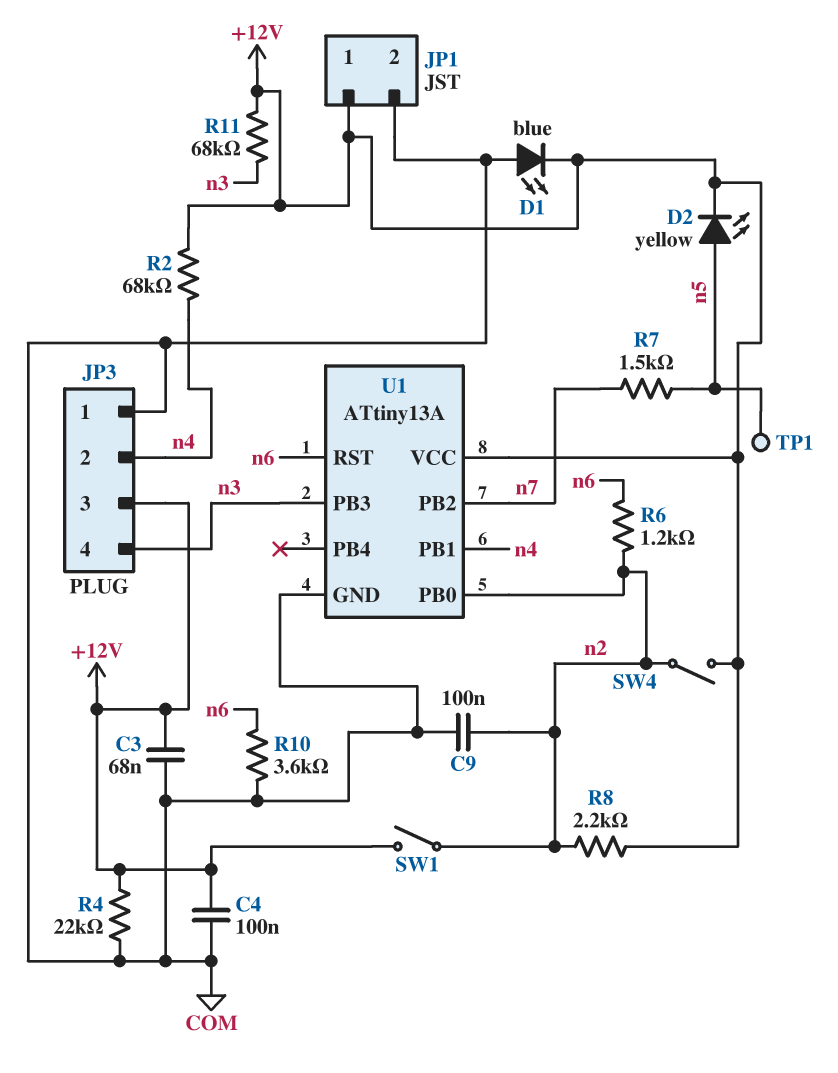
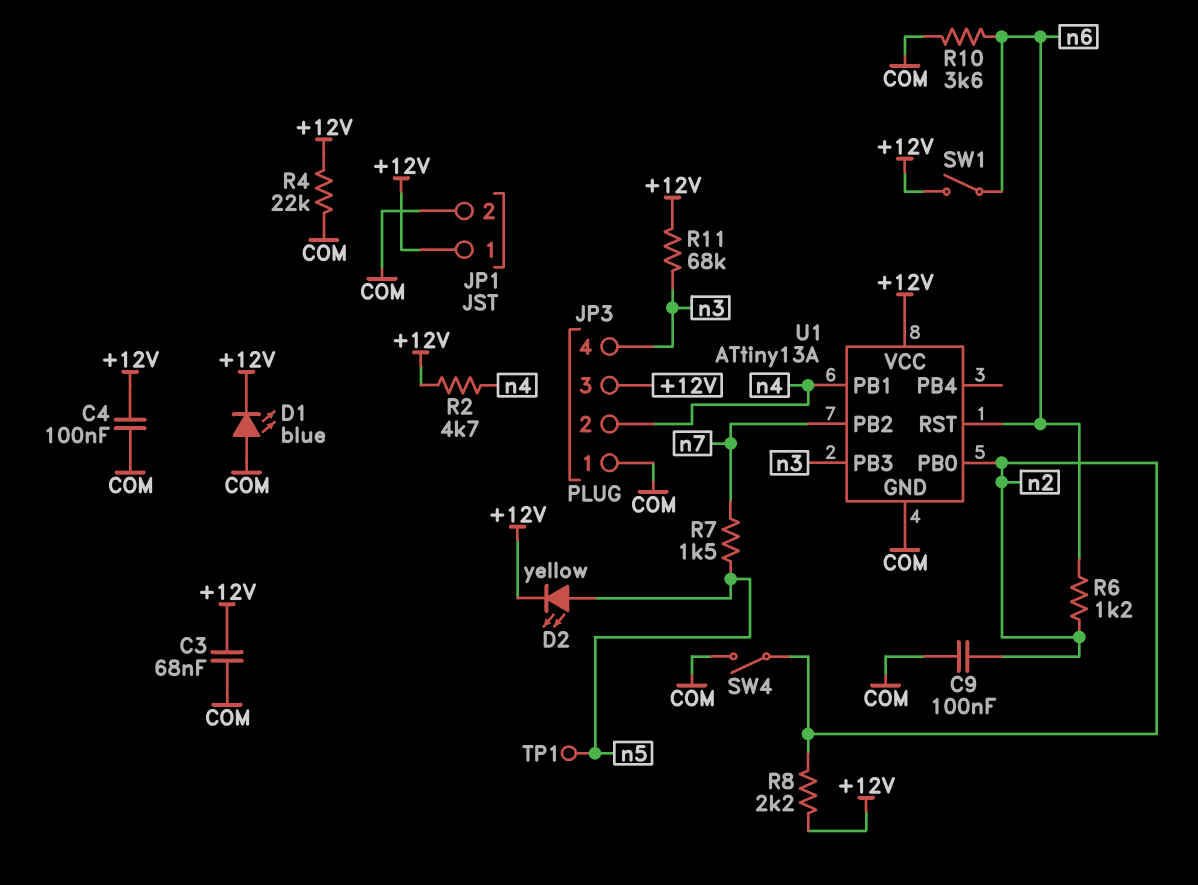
R2: 68k (+12V, n4) -> 4.7k (+12V, n4)
SW1: switch (+12V, n2) -> switch (+12V, n6)
SW4: switch (+12V, n2) -> switch (COM, n2)

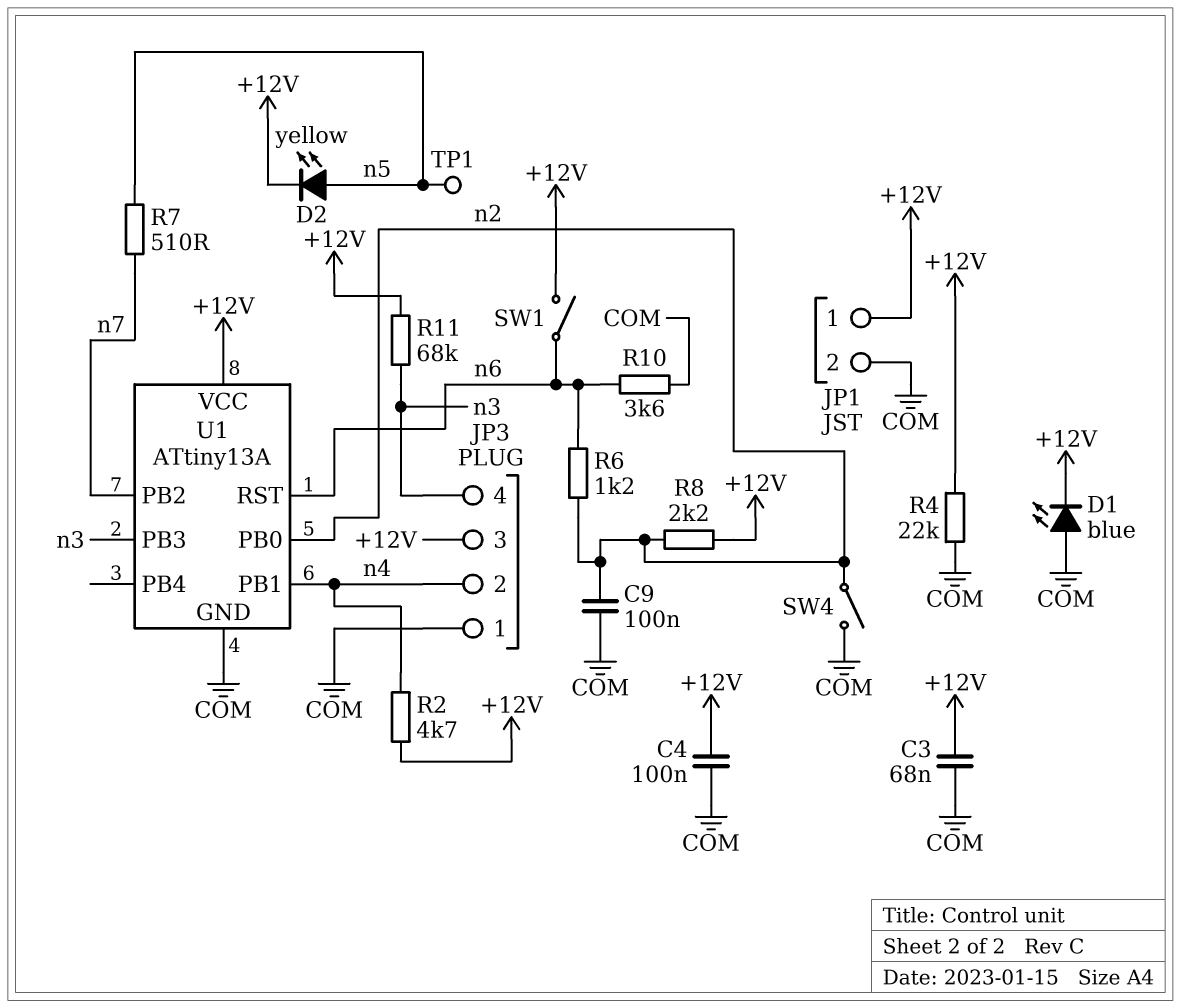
R7: 1.5k (n5, n7) -> 510 (n5, n7)

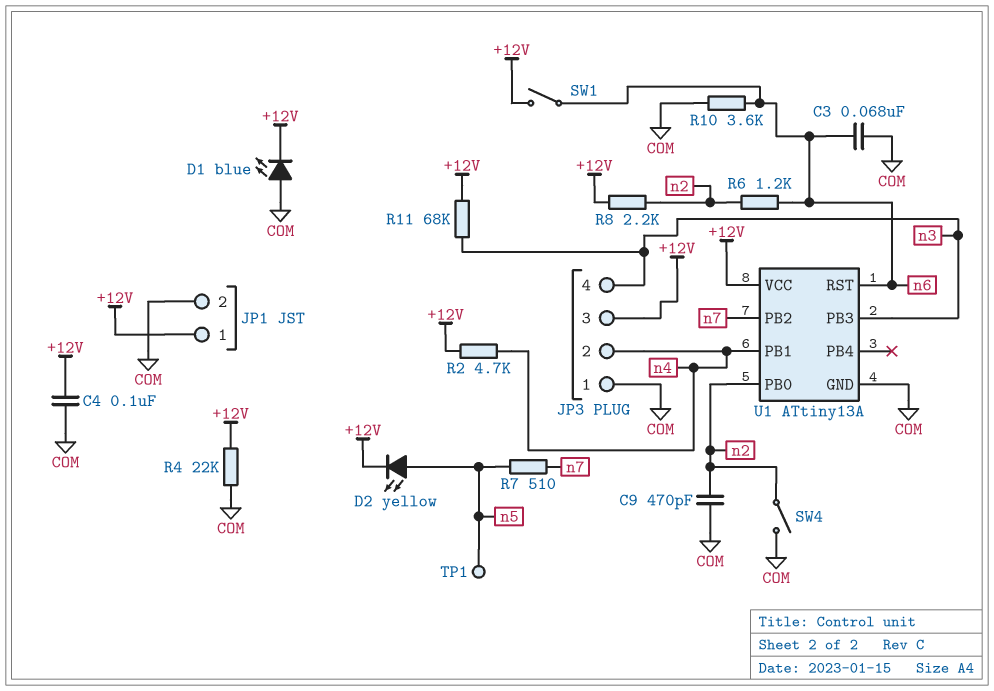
C3: 68nF (+12V, COM) -> 68nF (COM, n6)
C9: 100nF (COM, n2) -> 470pF (COM, n2)

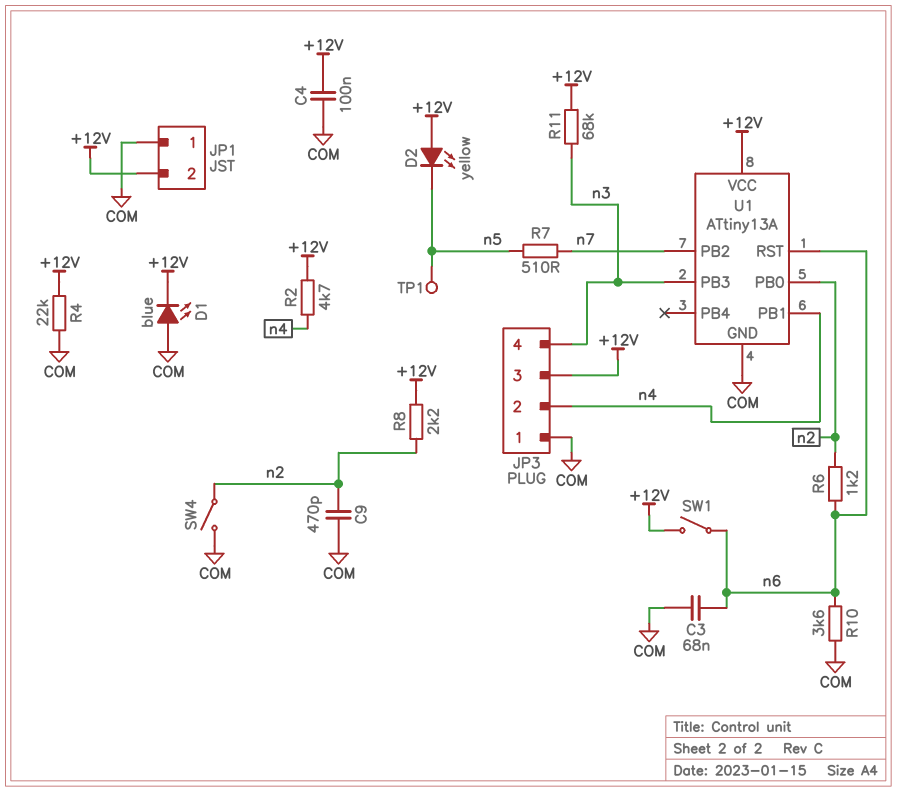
D2: LED yellow (A n5, K +12V) -> LED yellow (A +12V, K n5)
JP1 pin 1: +12V -> COM
JP1 pin 2: COM -> +12V

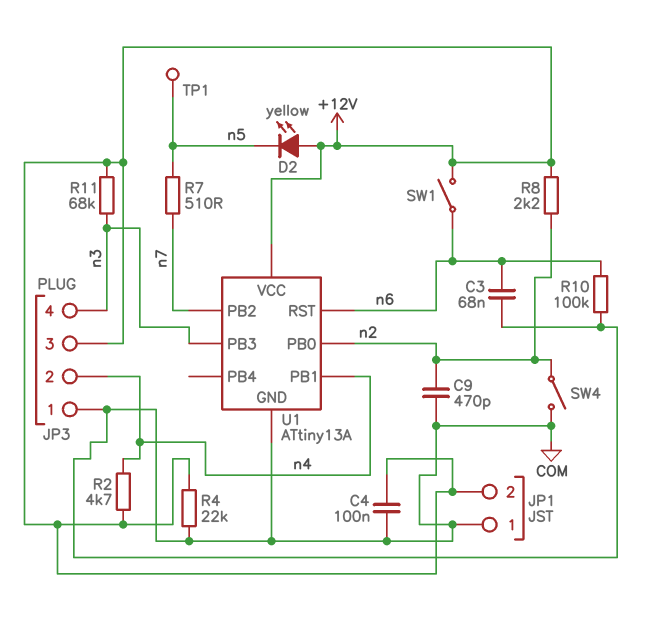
D1: LED blue (A COM, K +12V) -> none
R6: 1.2k (n2, n6) -> none
R10: 3.6k (COM, n6) -> 100k (COM, n6)

